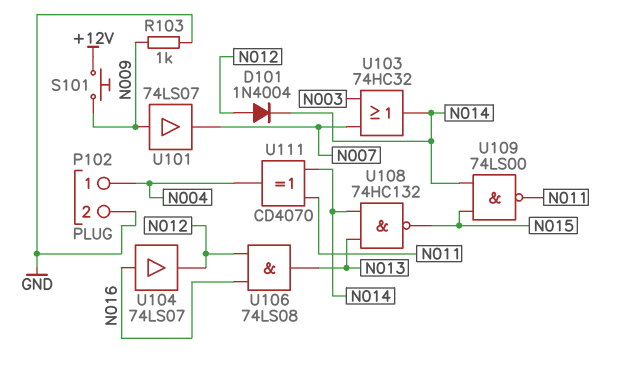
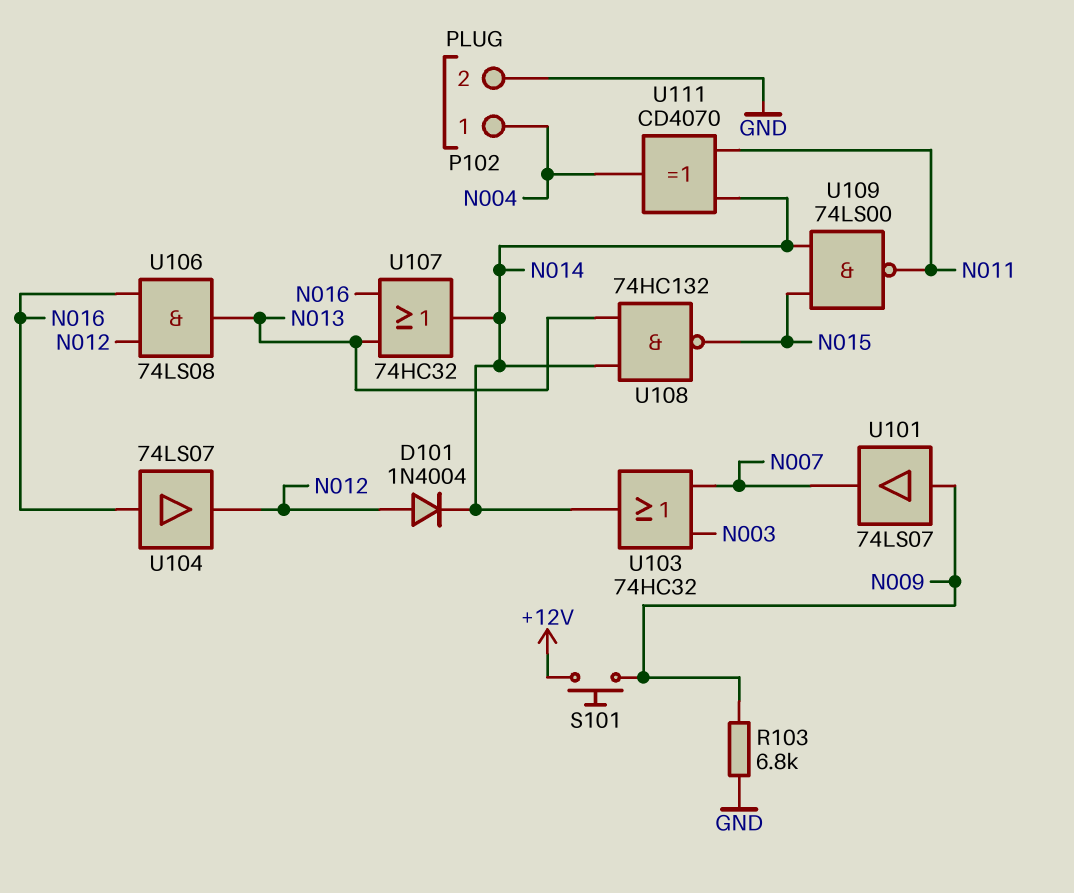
R103: 1k (GND, N009) -> 6.8k (GND, N009)
U107: none -> OR 74HC32 (in N013, in N016, out N014)

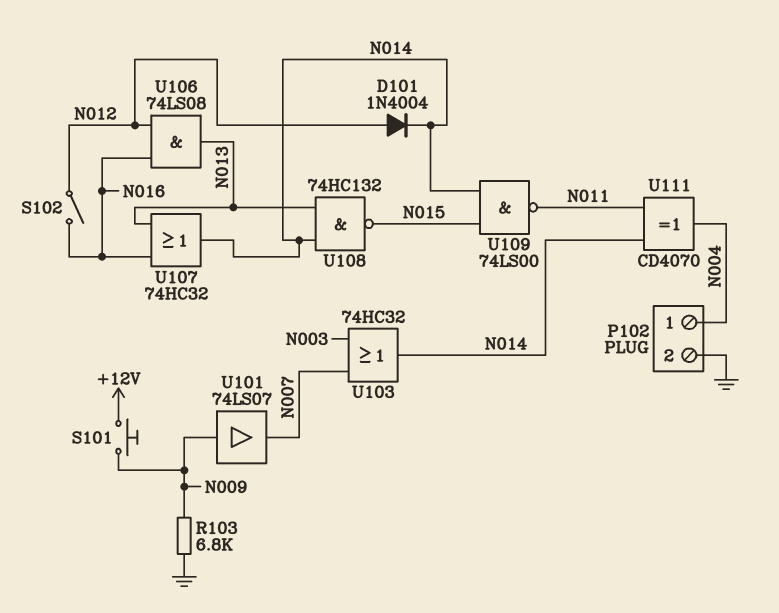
S102: none -> switch (N012, N016)
U104: buffer 74LS07 (in N016, out N012) -> none

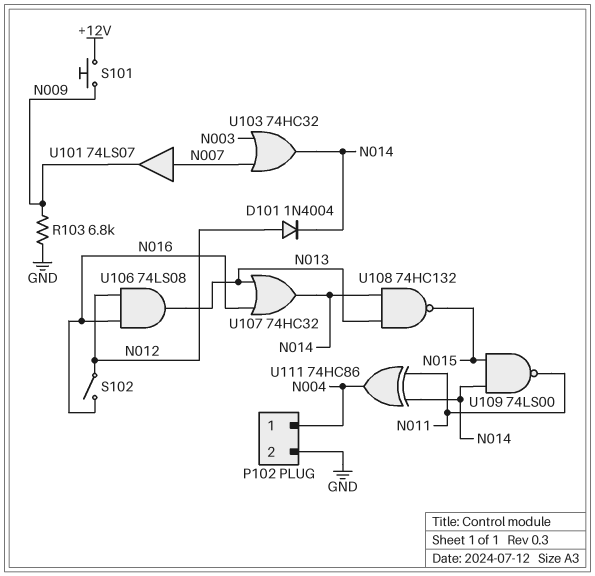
U101: buffer 74LS07 (in N009, out N007) -> buffer 74LS07 (in N007, out N009)
U111: XOR CD4070 (in N011, in N014, out N004) -> XOR 74HC86 (in N011, in N014, out N004)

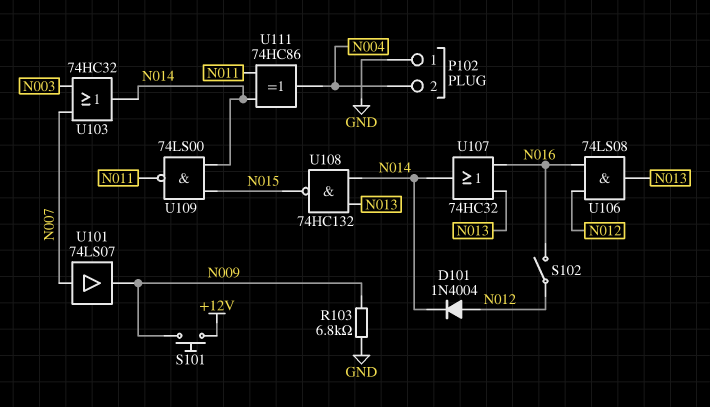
P102 pin 1: N004 -> GND
P102 pin 2: GND -> N004

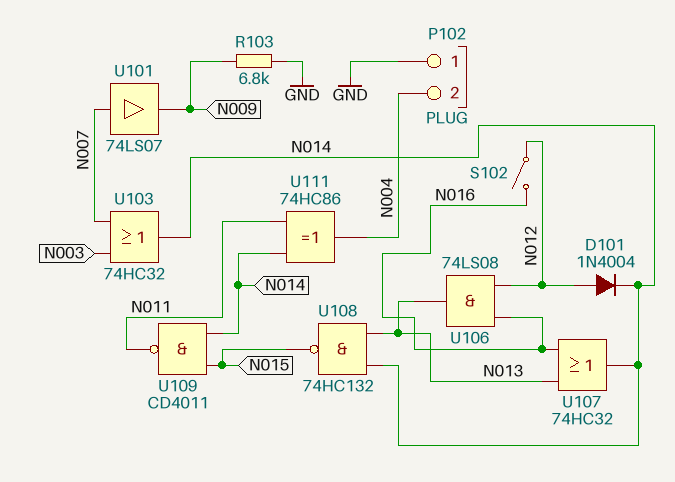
S101: button (+12V, N009) -> none
U109: NAND 74LS00 (in N014, in N015, out N011) -> NAND CD4011 (in N014, in N015, out N011)

